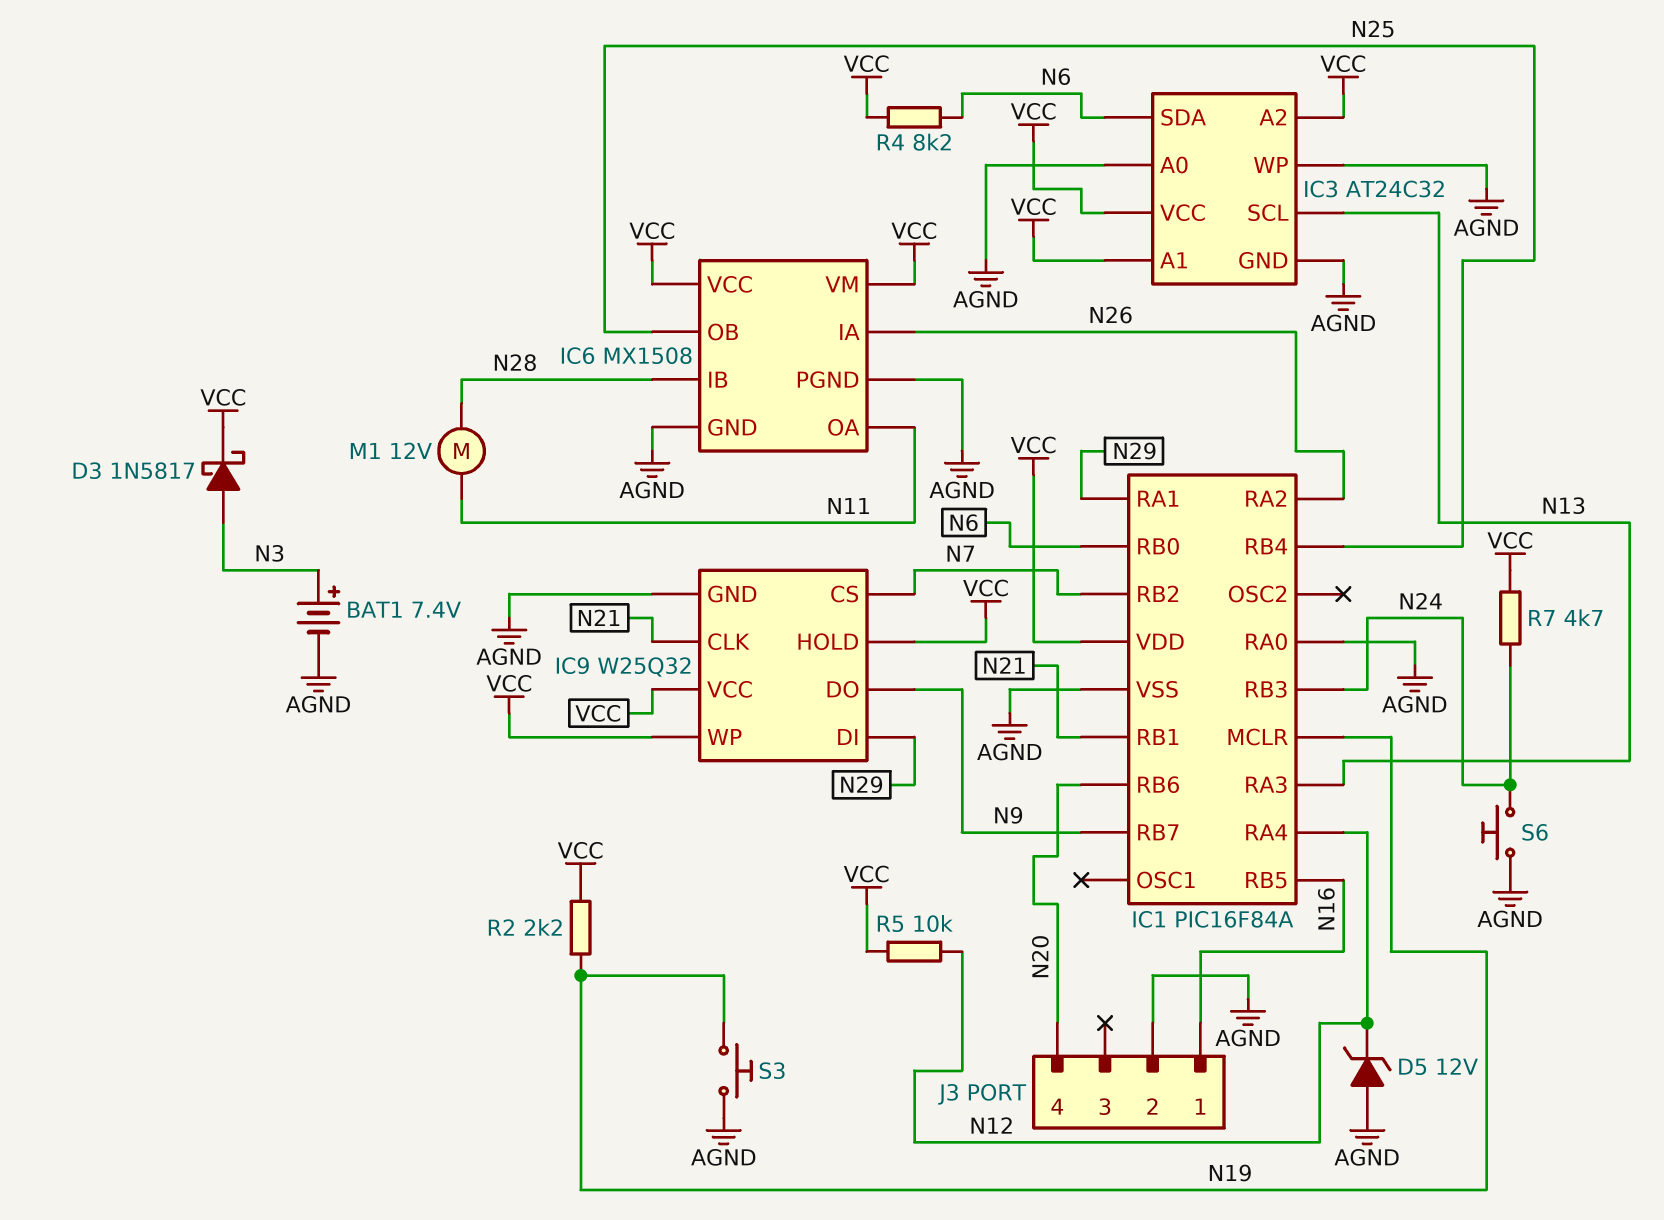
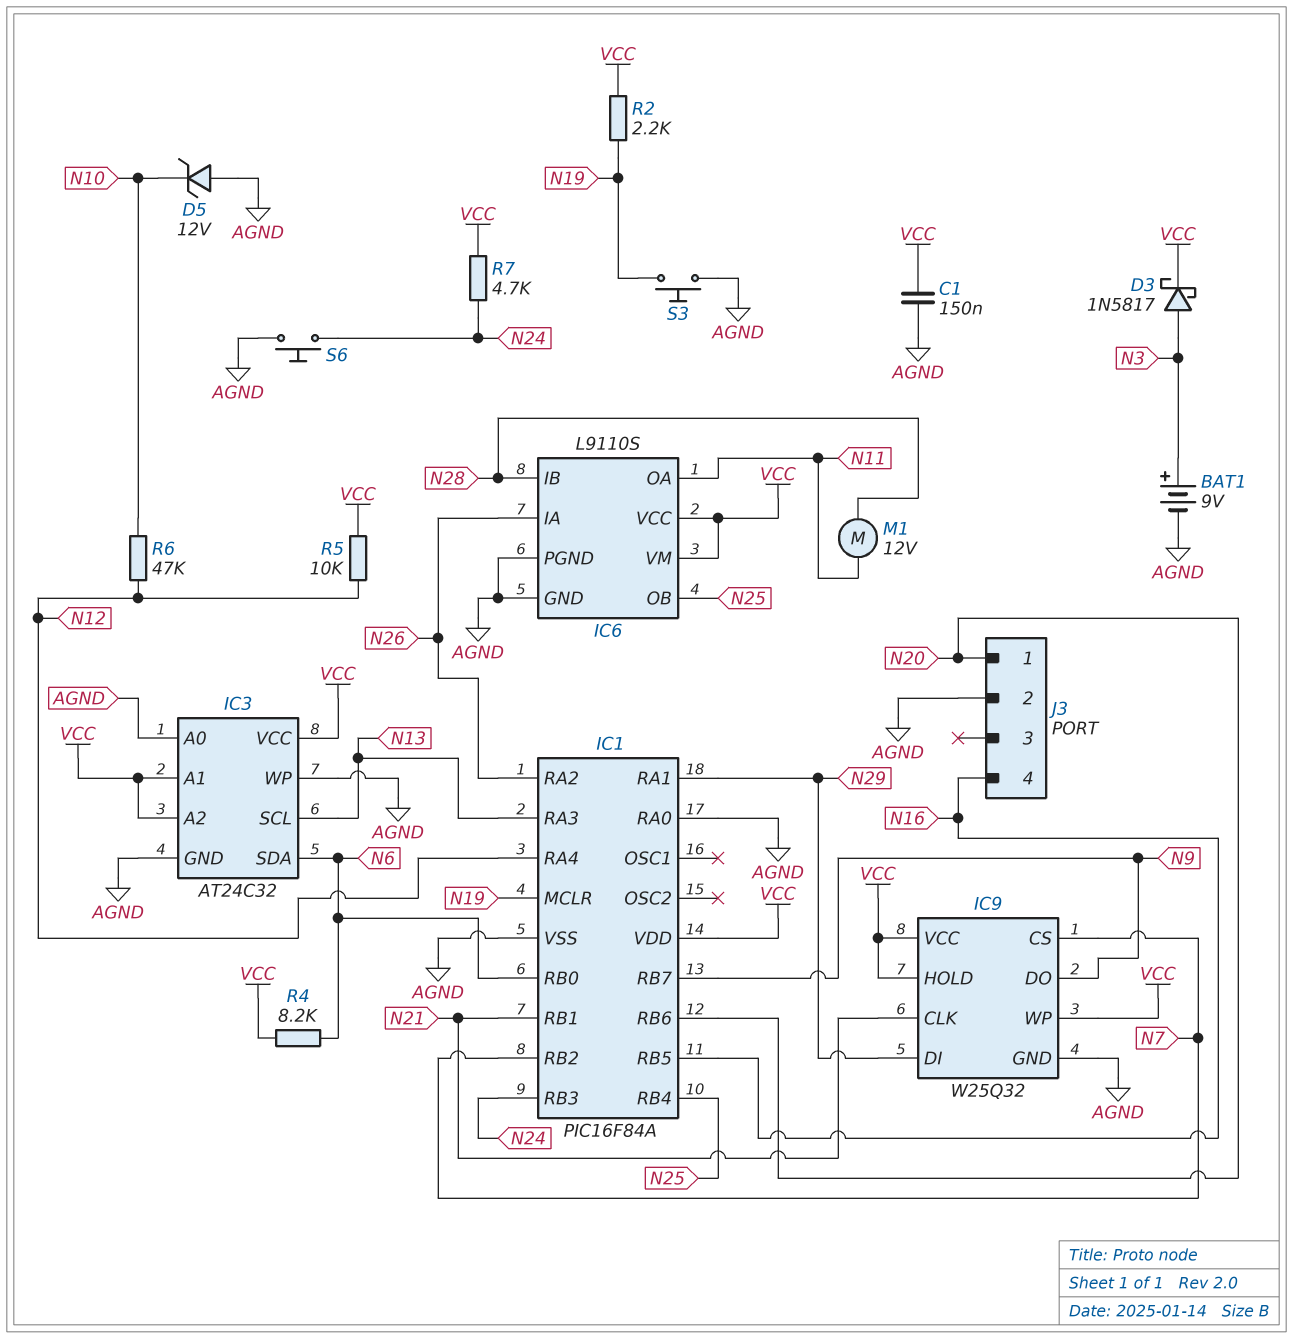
BAT1: 7.4V (plus N3, minus AGND) -> 9V (plus N3, minus AGND)
C1: none -> 150nF (AGND, VCC)
D5: zener 12V (A AGND, K N12) -> zener 12V (A AGND, K N10)
IC6: MX1508 -> L9110S
J3 pin 1: N16 -> N20
J3 pin 4: N20 -> N16
R6: none -> 47k (N10, N12)

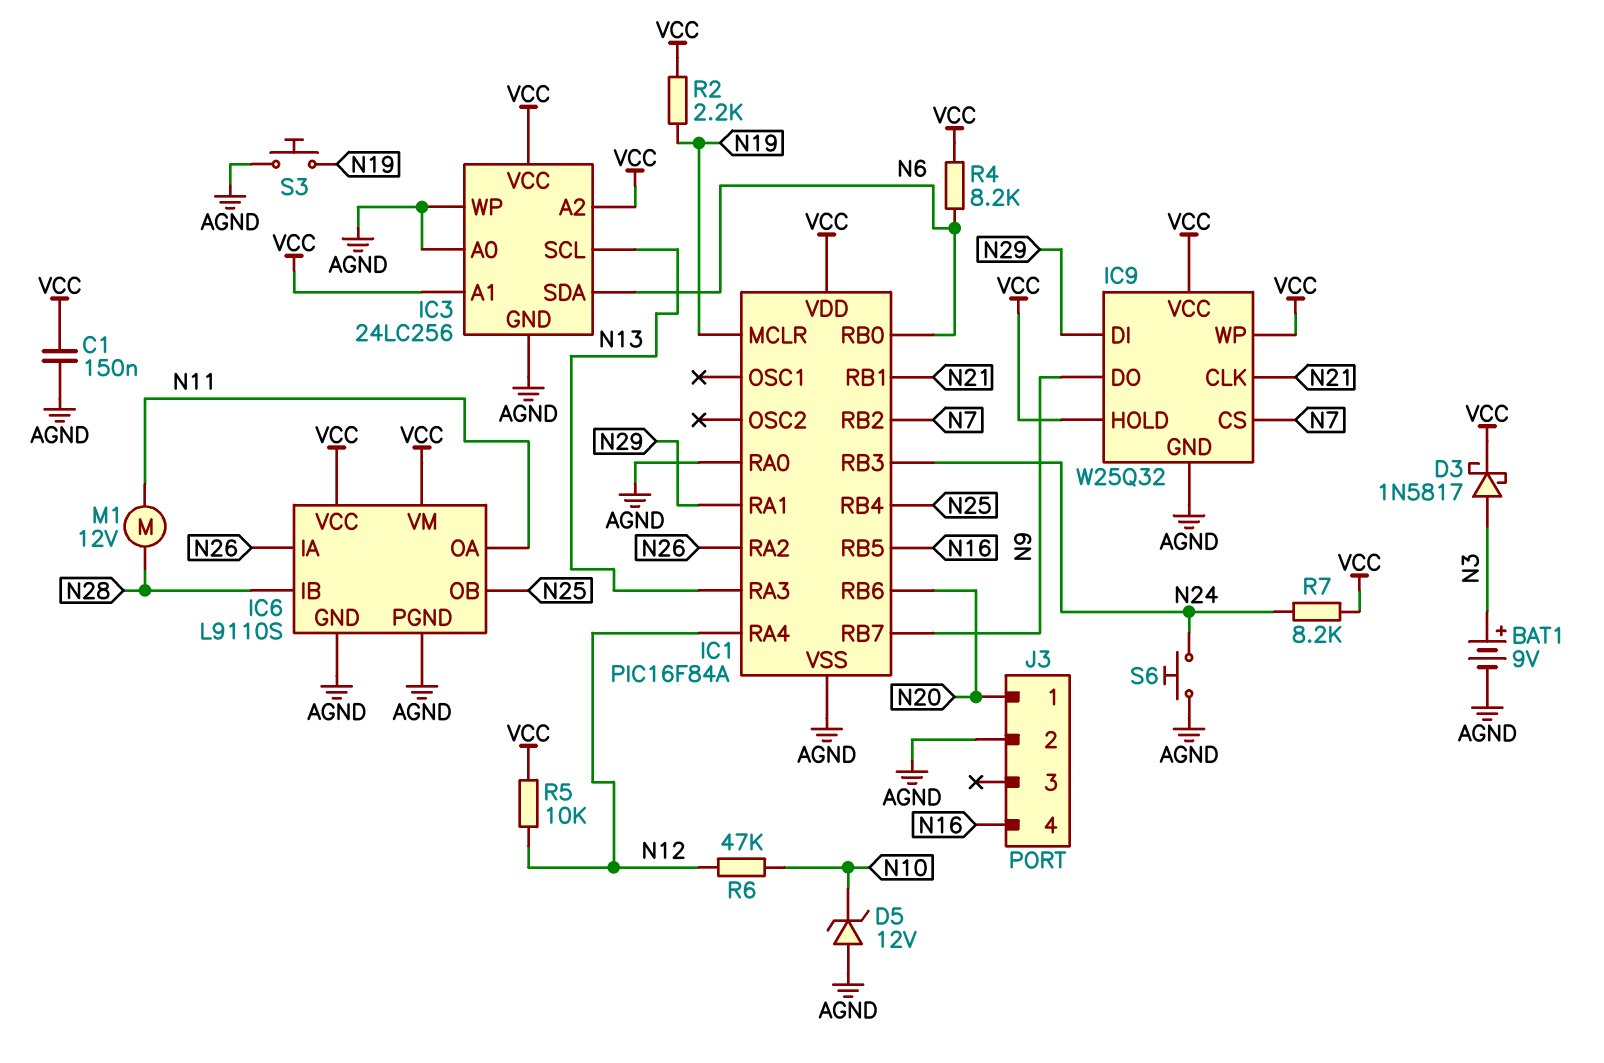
IC3: AT24C32 -> 24LC256
R7: 4.7k (N24, VCC) -> 8.2k (N24, VCC)

